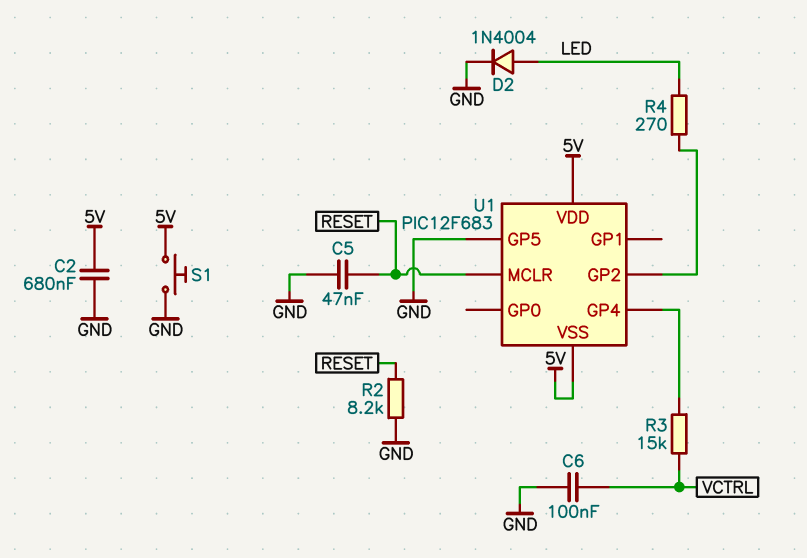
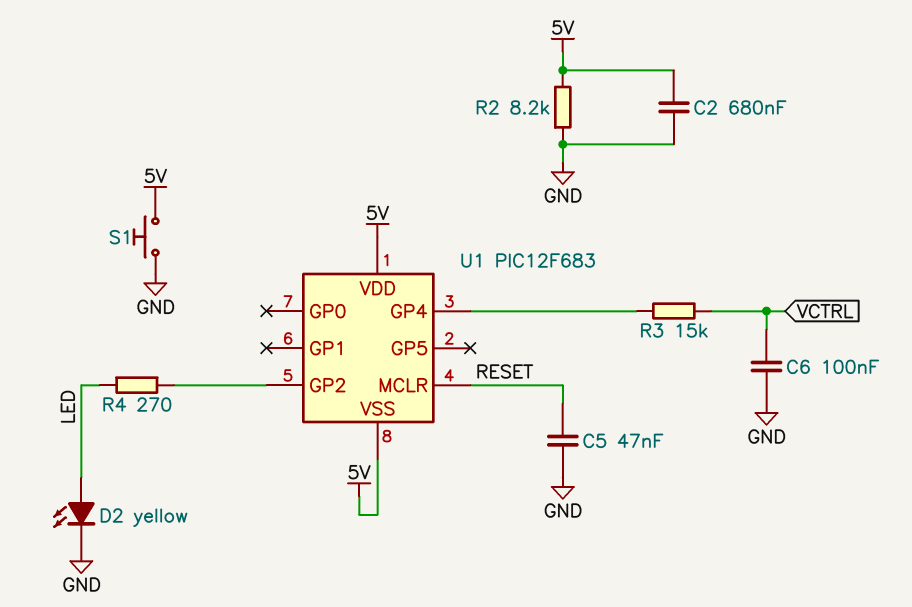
D2: diode 1N4004 (A LED, K GND) -> LED yellow (A LED, K GND)
R2: 8.2k (GND, RESET) -> 8.2k (5V, GND)
U1 pin GP5: GND -> none

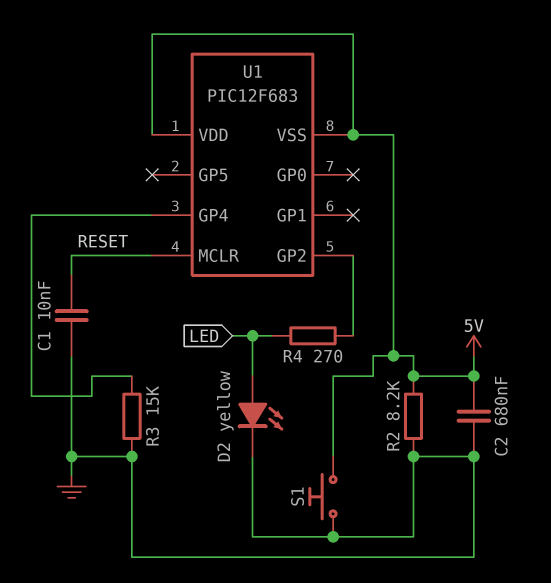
C1: none -> 10nF (GND, RESET)
C5: 47nF (GND, RESET) -> none
C6: 100nF (GND, VCTRL) -> none
R3: 15k (U1/GP4, VCTRL) -> 15k (GND, U1/GP4)

